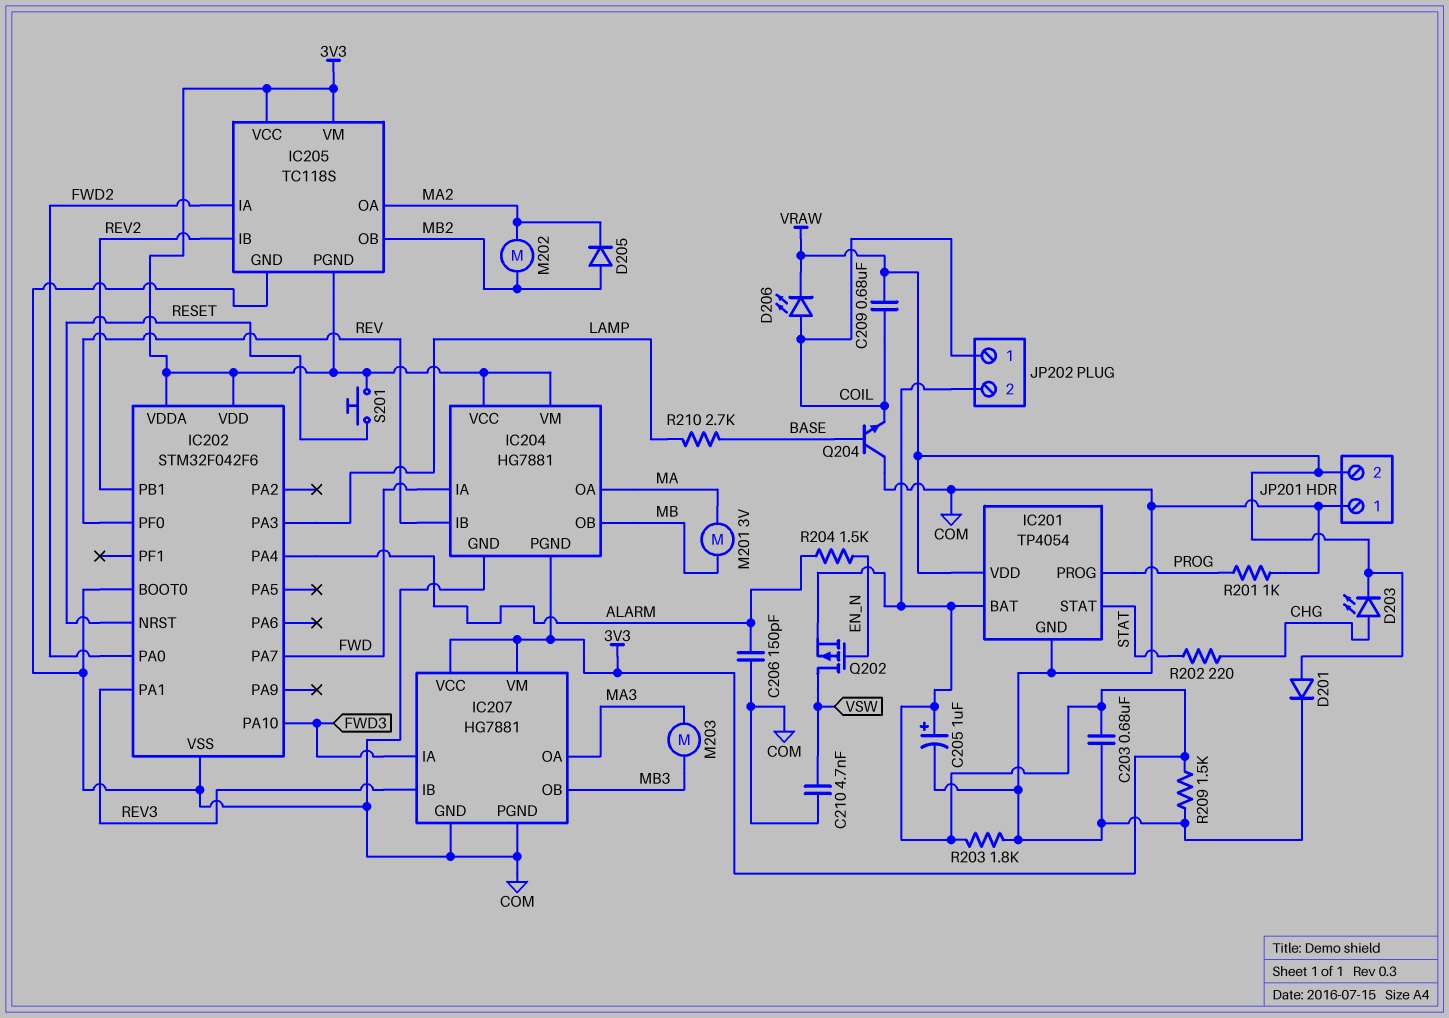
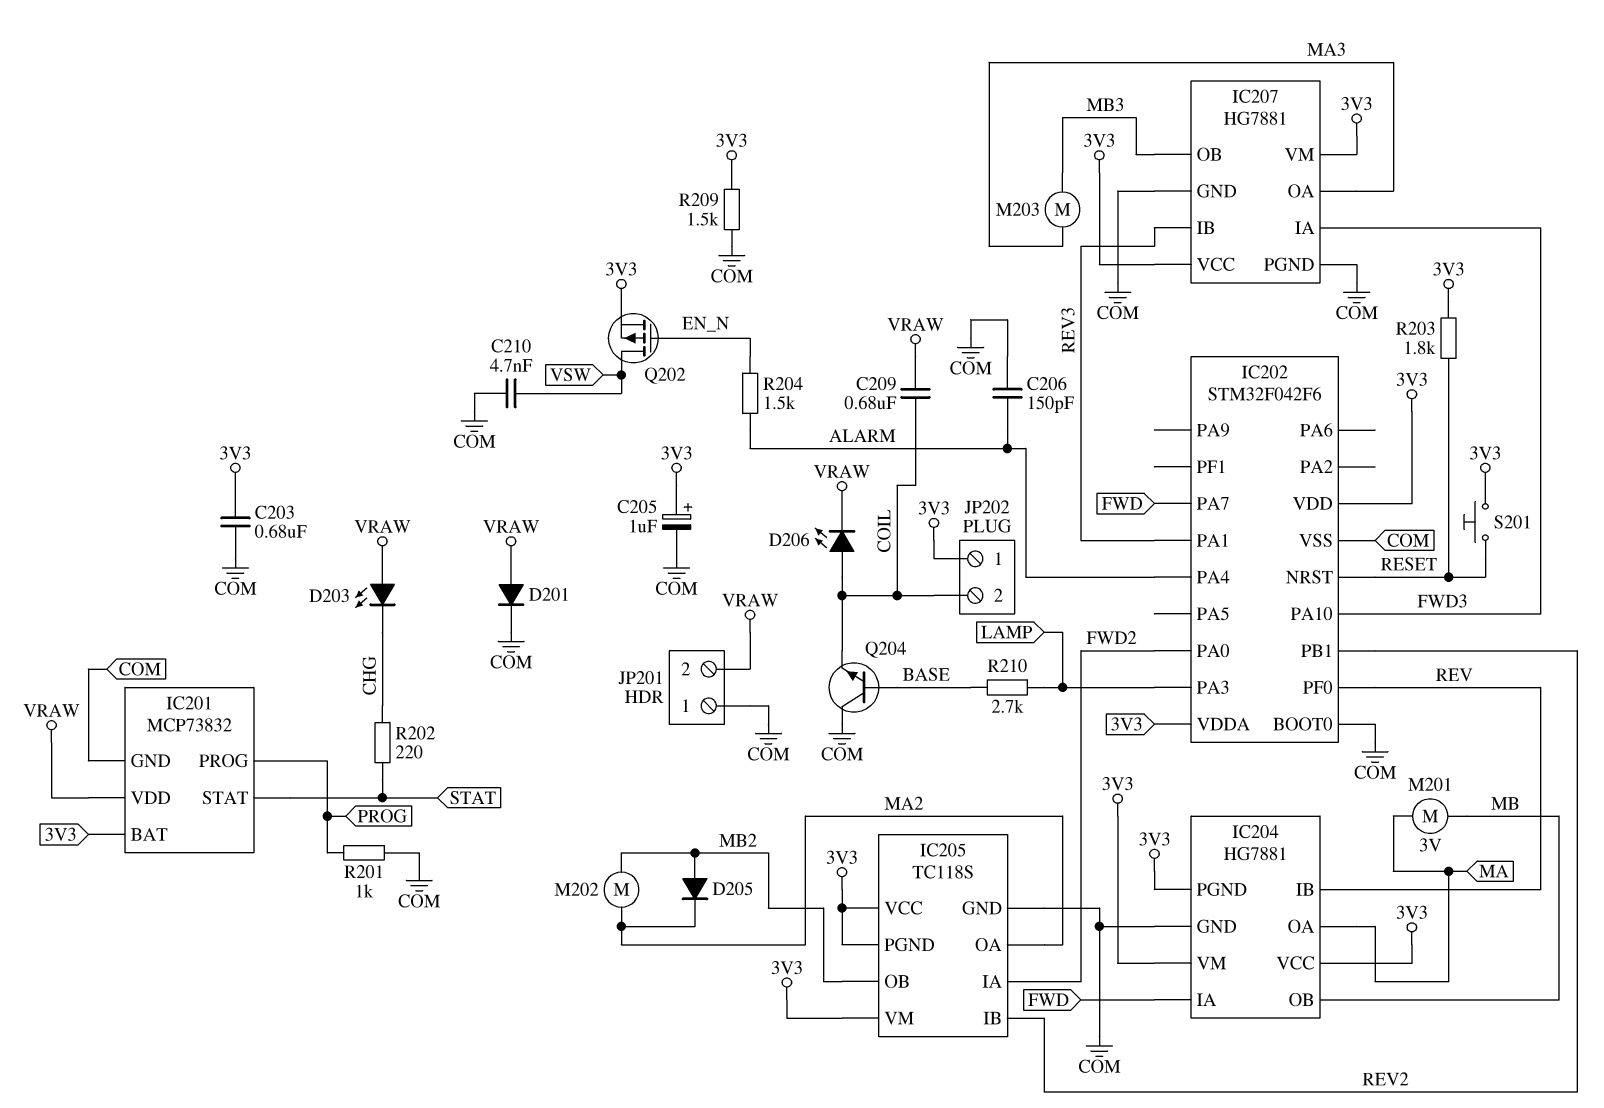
D203: LED (A CHG, K VRAW) -> LED (A VRAW, K CHG)
IC201: TP4054 -> MCP73832
JP202 pin 1: COIL -> 3V3
JP202 pin 2: 3V3 -> COIL
R203: 1.8k (3V3, COM) -> 1.8k (3V3, RESET)

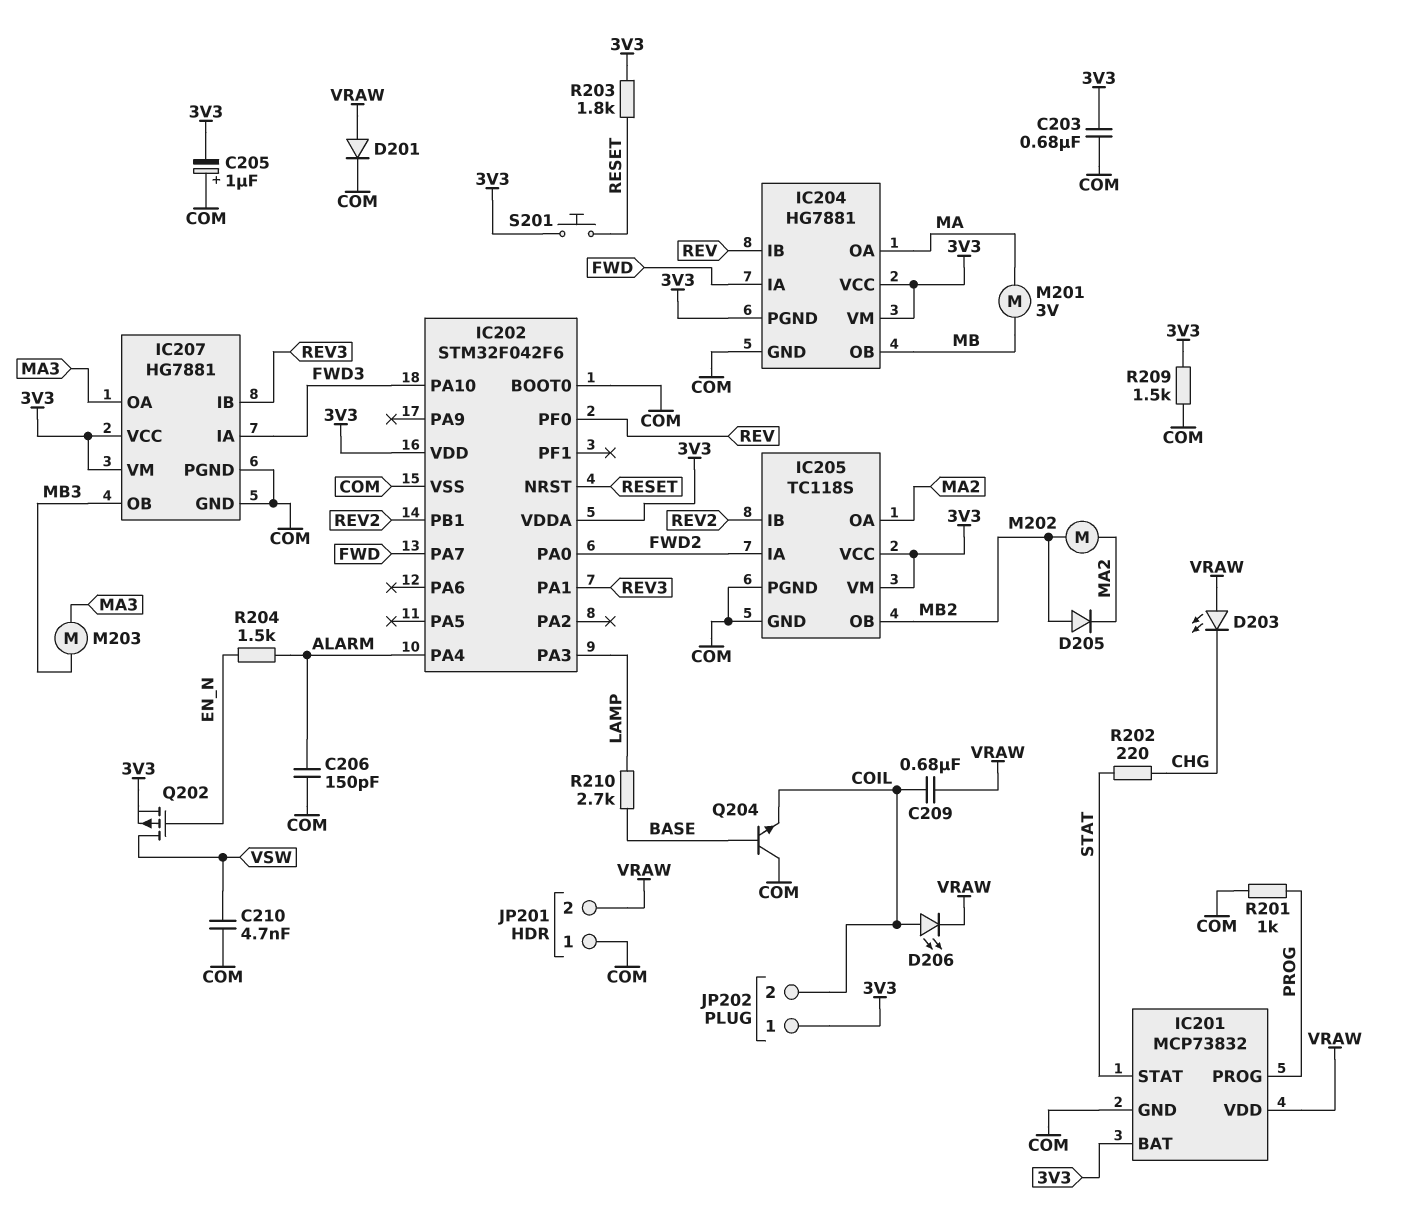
C205: 1uF (plus 3V3, minus COM) -> 1uF (plus COM, minus 3V3)
IC205 pin PGND: 3V3 -> COM

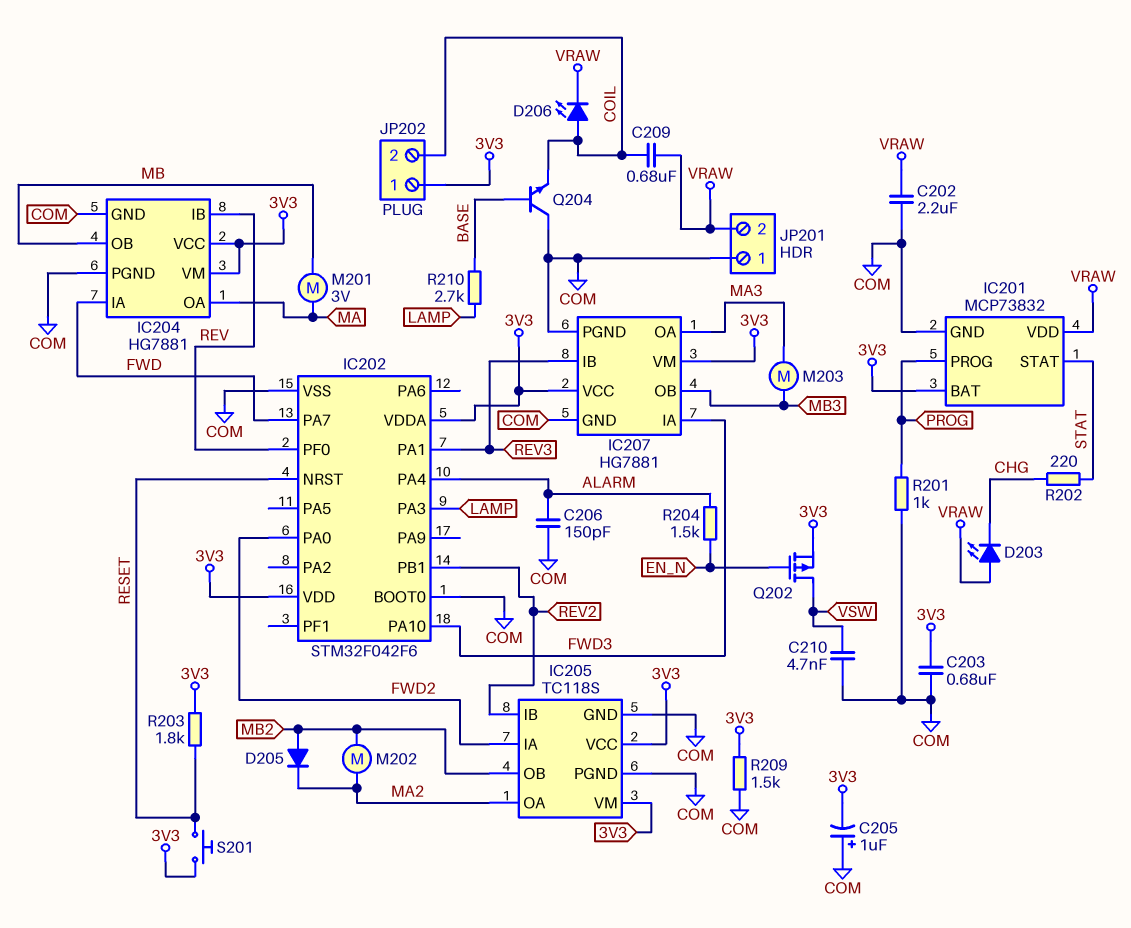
C202: none -> 2.2uF (COM, VRAW)
D201: diode (A VRAW, K COM) -> none
IC204 pin PGND: 3V3 -> COM

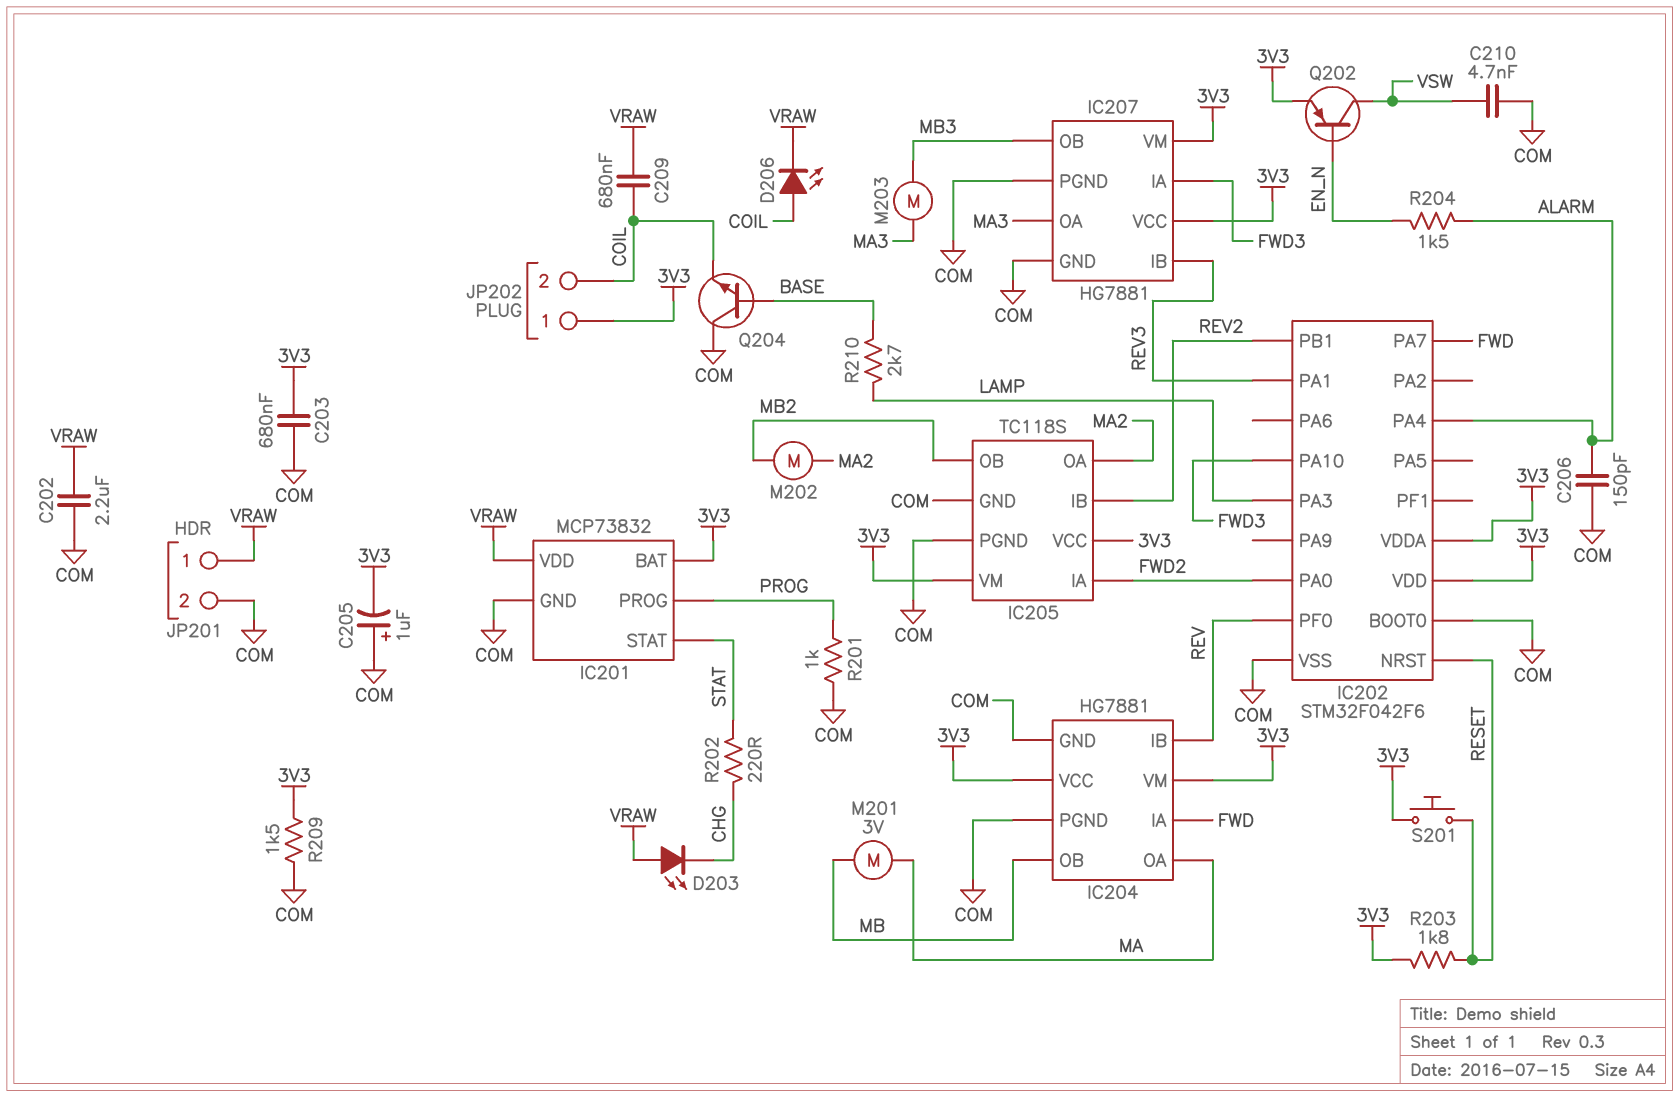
D205: diode (A MB2, K MA2) -> none
JP201 pin 1: COM -> VRAW
JP201 pin 2: VRAW -> COM
Q202: PMOS (G EN_N, D VSW, S 3V3) -> PNP (B EN_N, C VSW, E 3V3)

